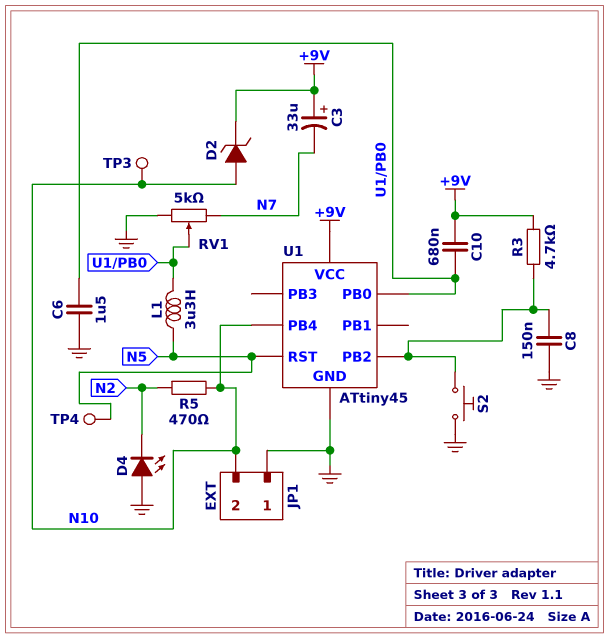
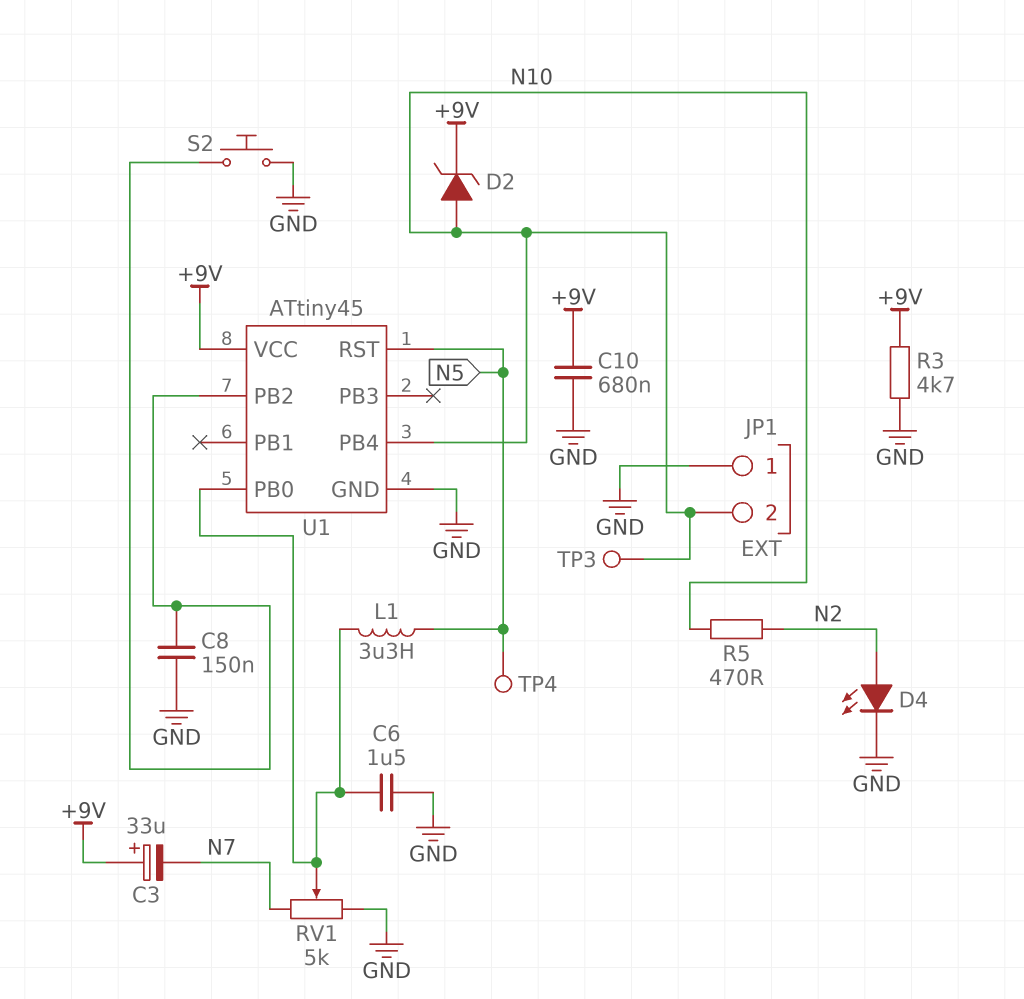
C10: 680nF (+9V, U1/PB0) -> 680nF (+9V, GND)
D4: LED (A GND, K N2) -> LED (A N2, K GND)
R3: 4.7k (+9V, U1/PB2) -> 4.7k (+9V, GND)

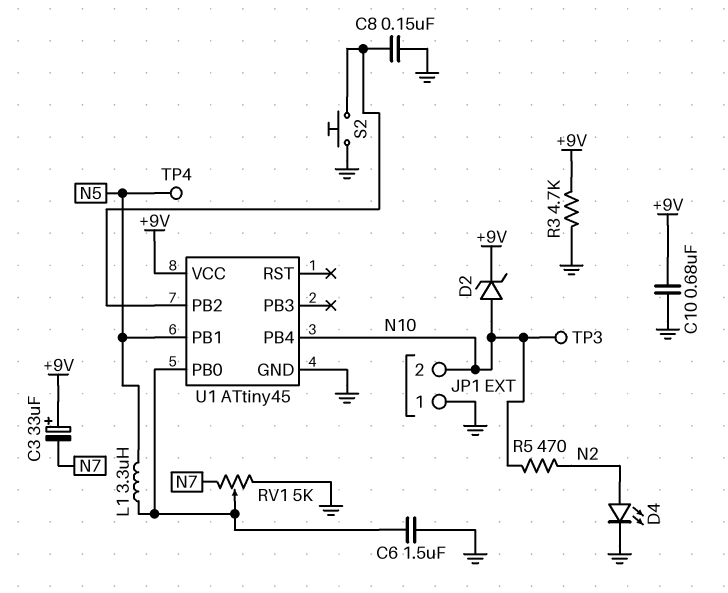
U1 pin PB1: none -> N5
U1 pin RST: N5 -> none

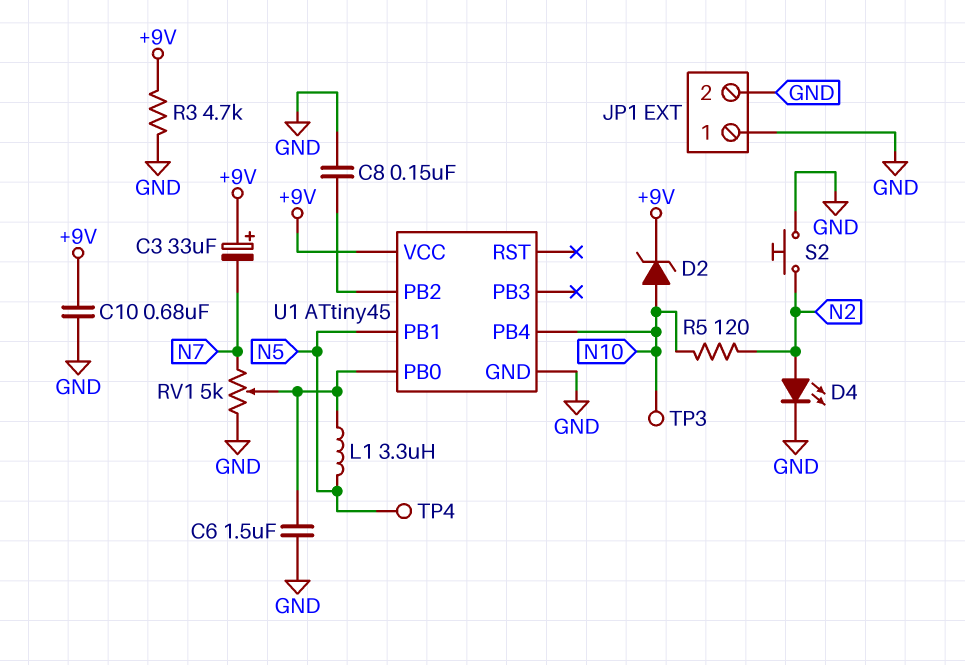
JP1 pin 2: N10 -> GND
R5: 470 (N2, N10) -> 120 (N2, N10)
S2: button (GND, U1/PB2) -> button (GND, N2)

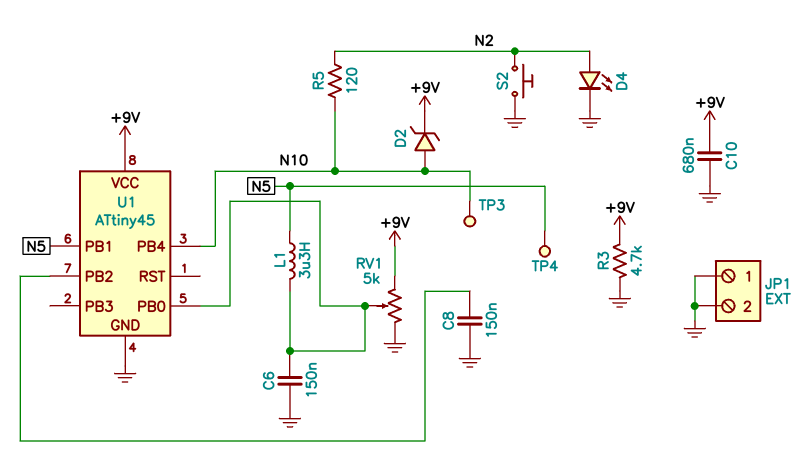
C3: 33uF (plus +9V, minus N7) -> none
C6: 1.5uF (GND, U1/PB0) -> 150nF (GND, U1/PB0)
RV1: 5k (GND, N7, wiper U1/PB0) -> 5k (+9V, GND, wiper U1/PB0)

